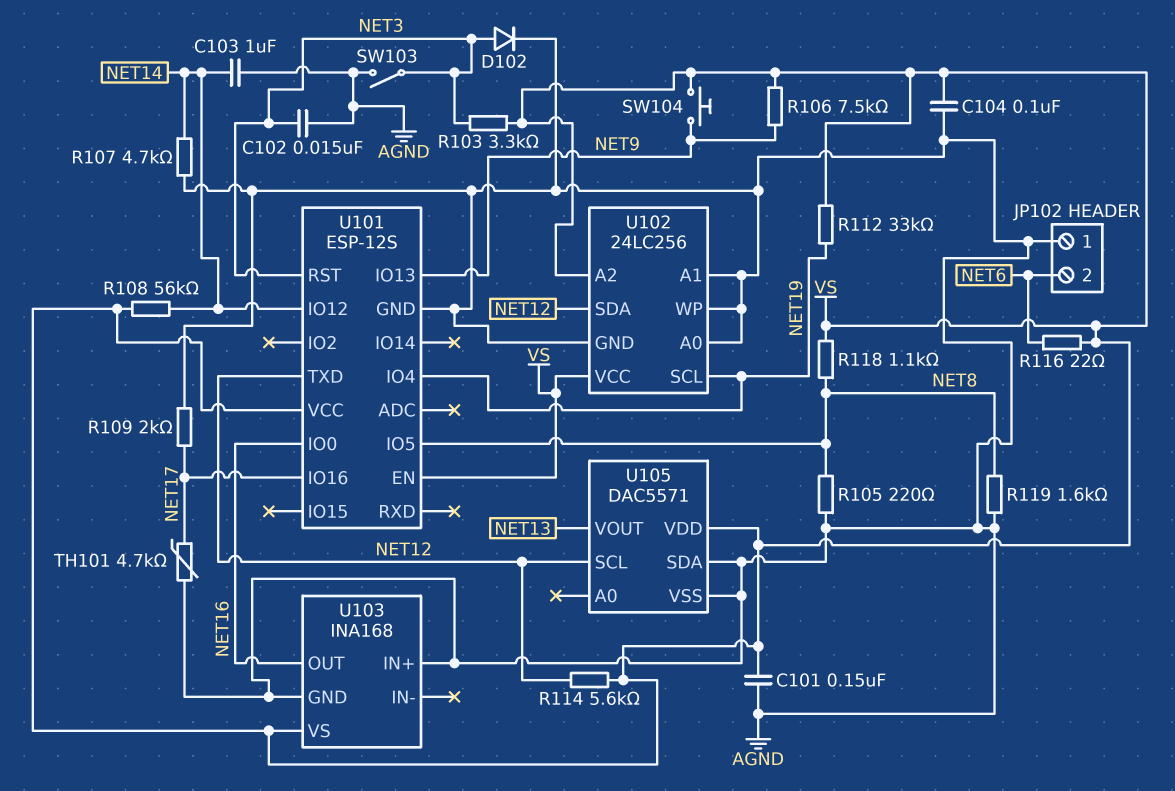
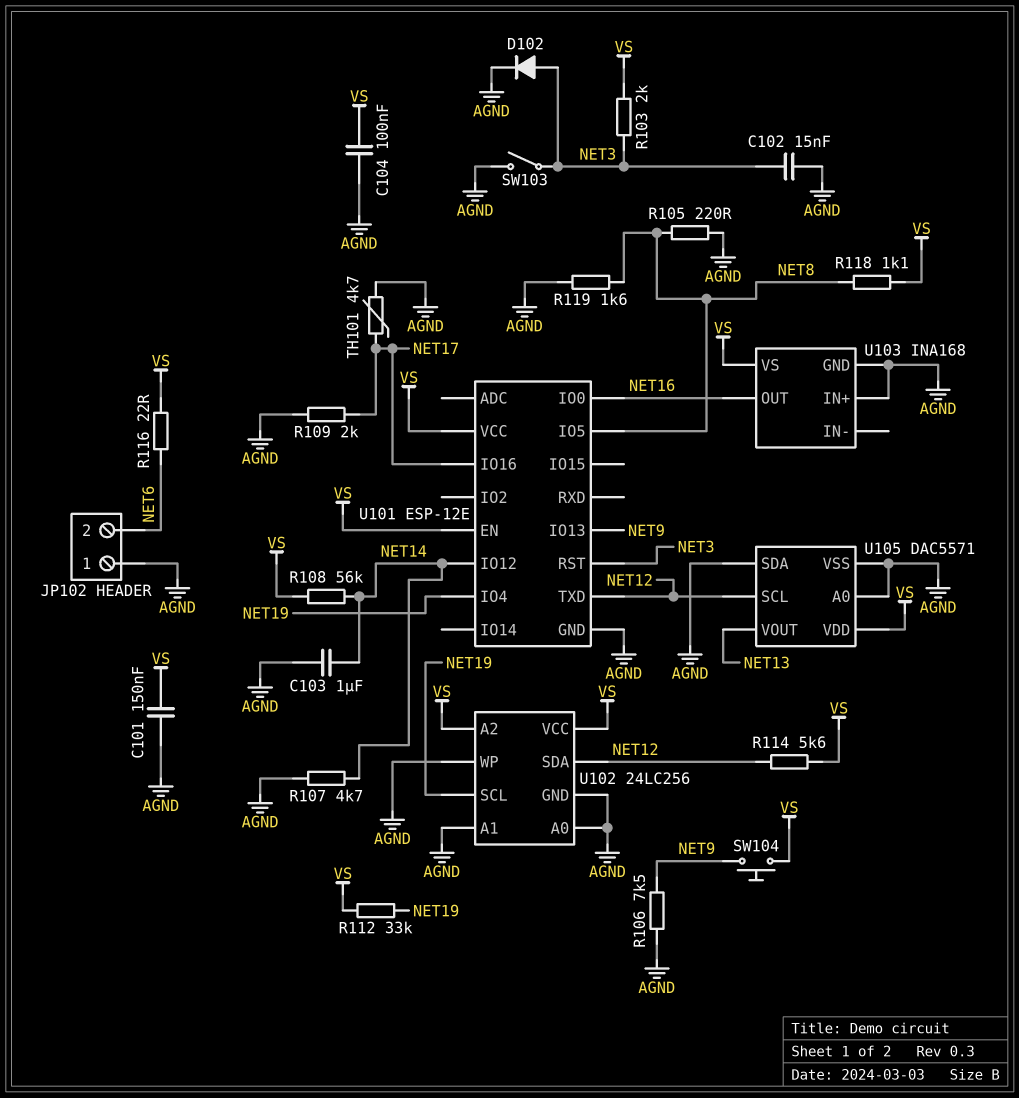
R103: 3.3k (NET3, VS) -> 2k (NET3, VS)
R106: 7.5k (NET9, VS) -> 7.5k (AGND, NET9)
U101: ESP-12S -> ESP-12E
U105 pin A0: none -> AGND

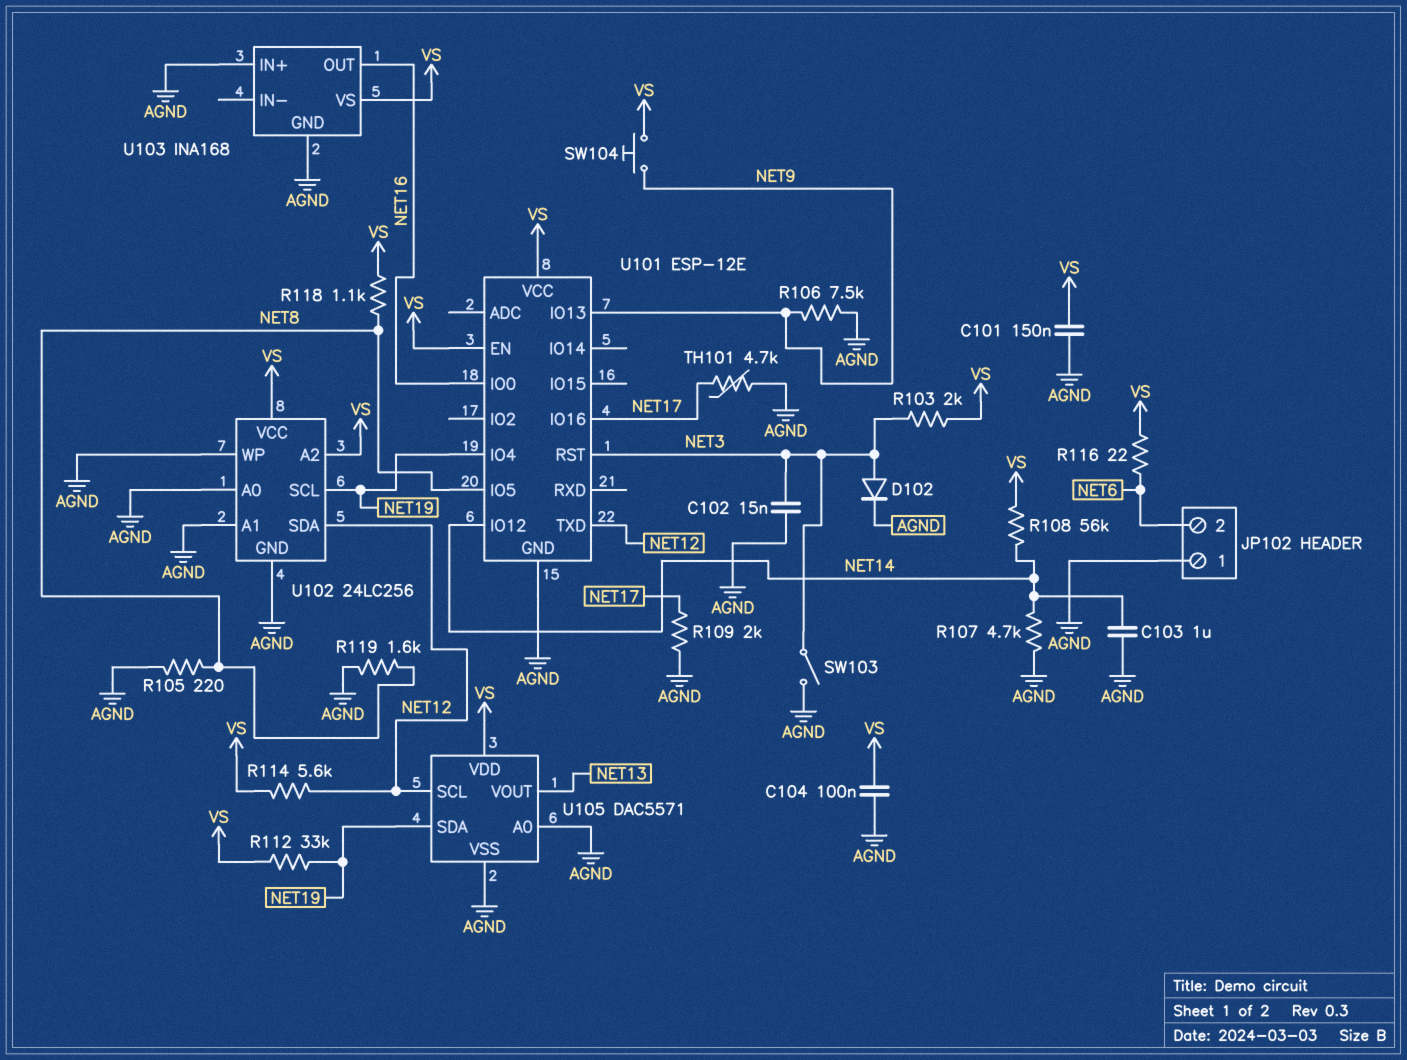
U105 pin SDA: AGND -> NET19

